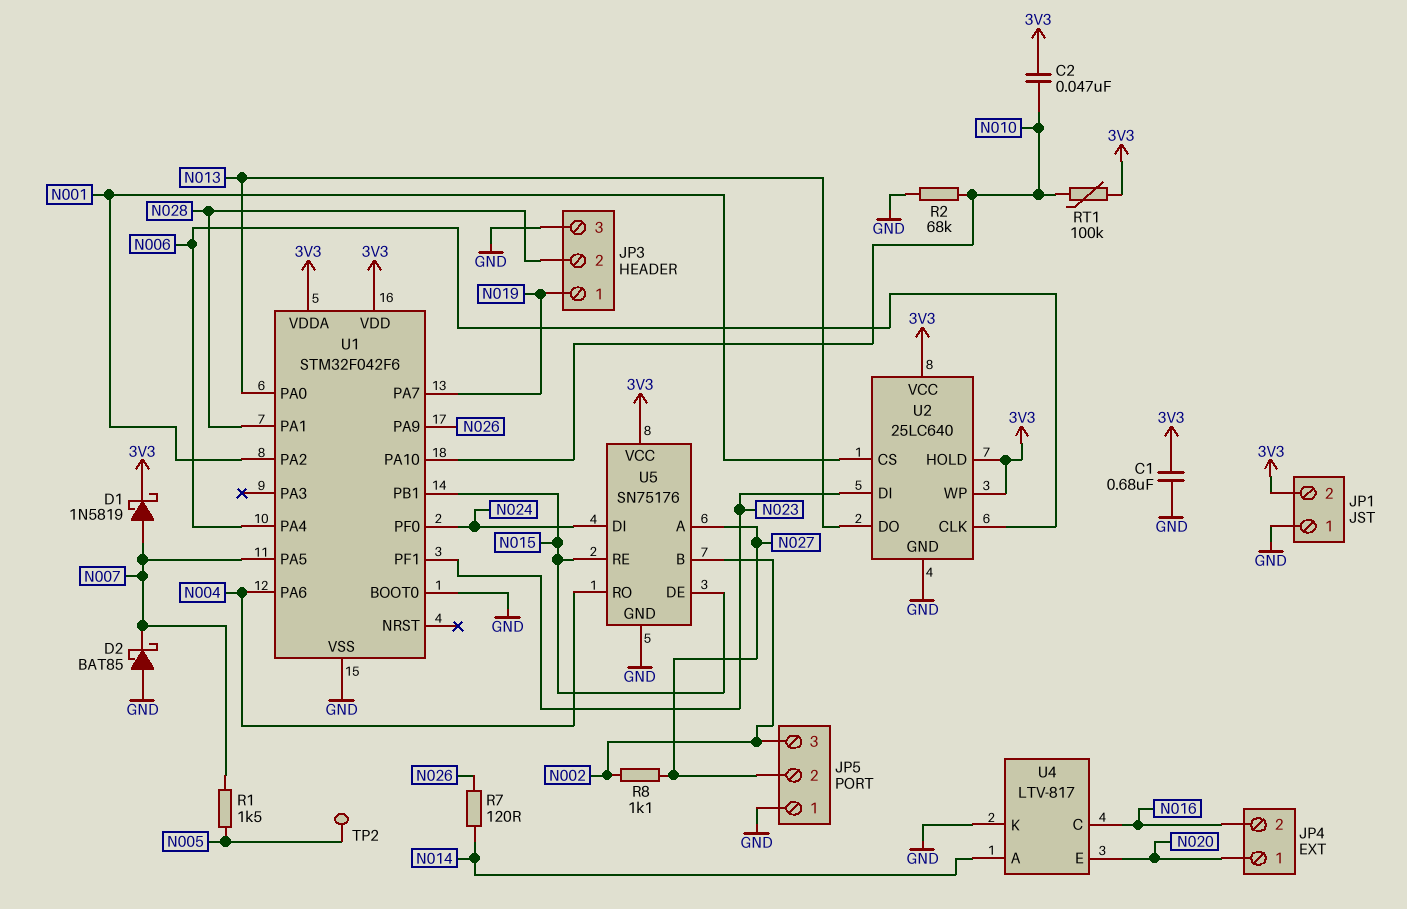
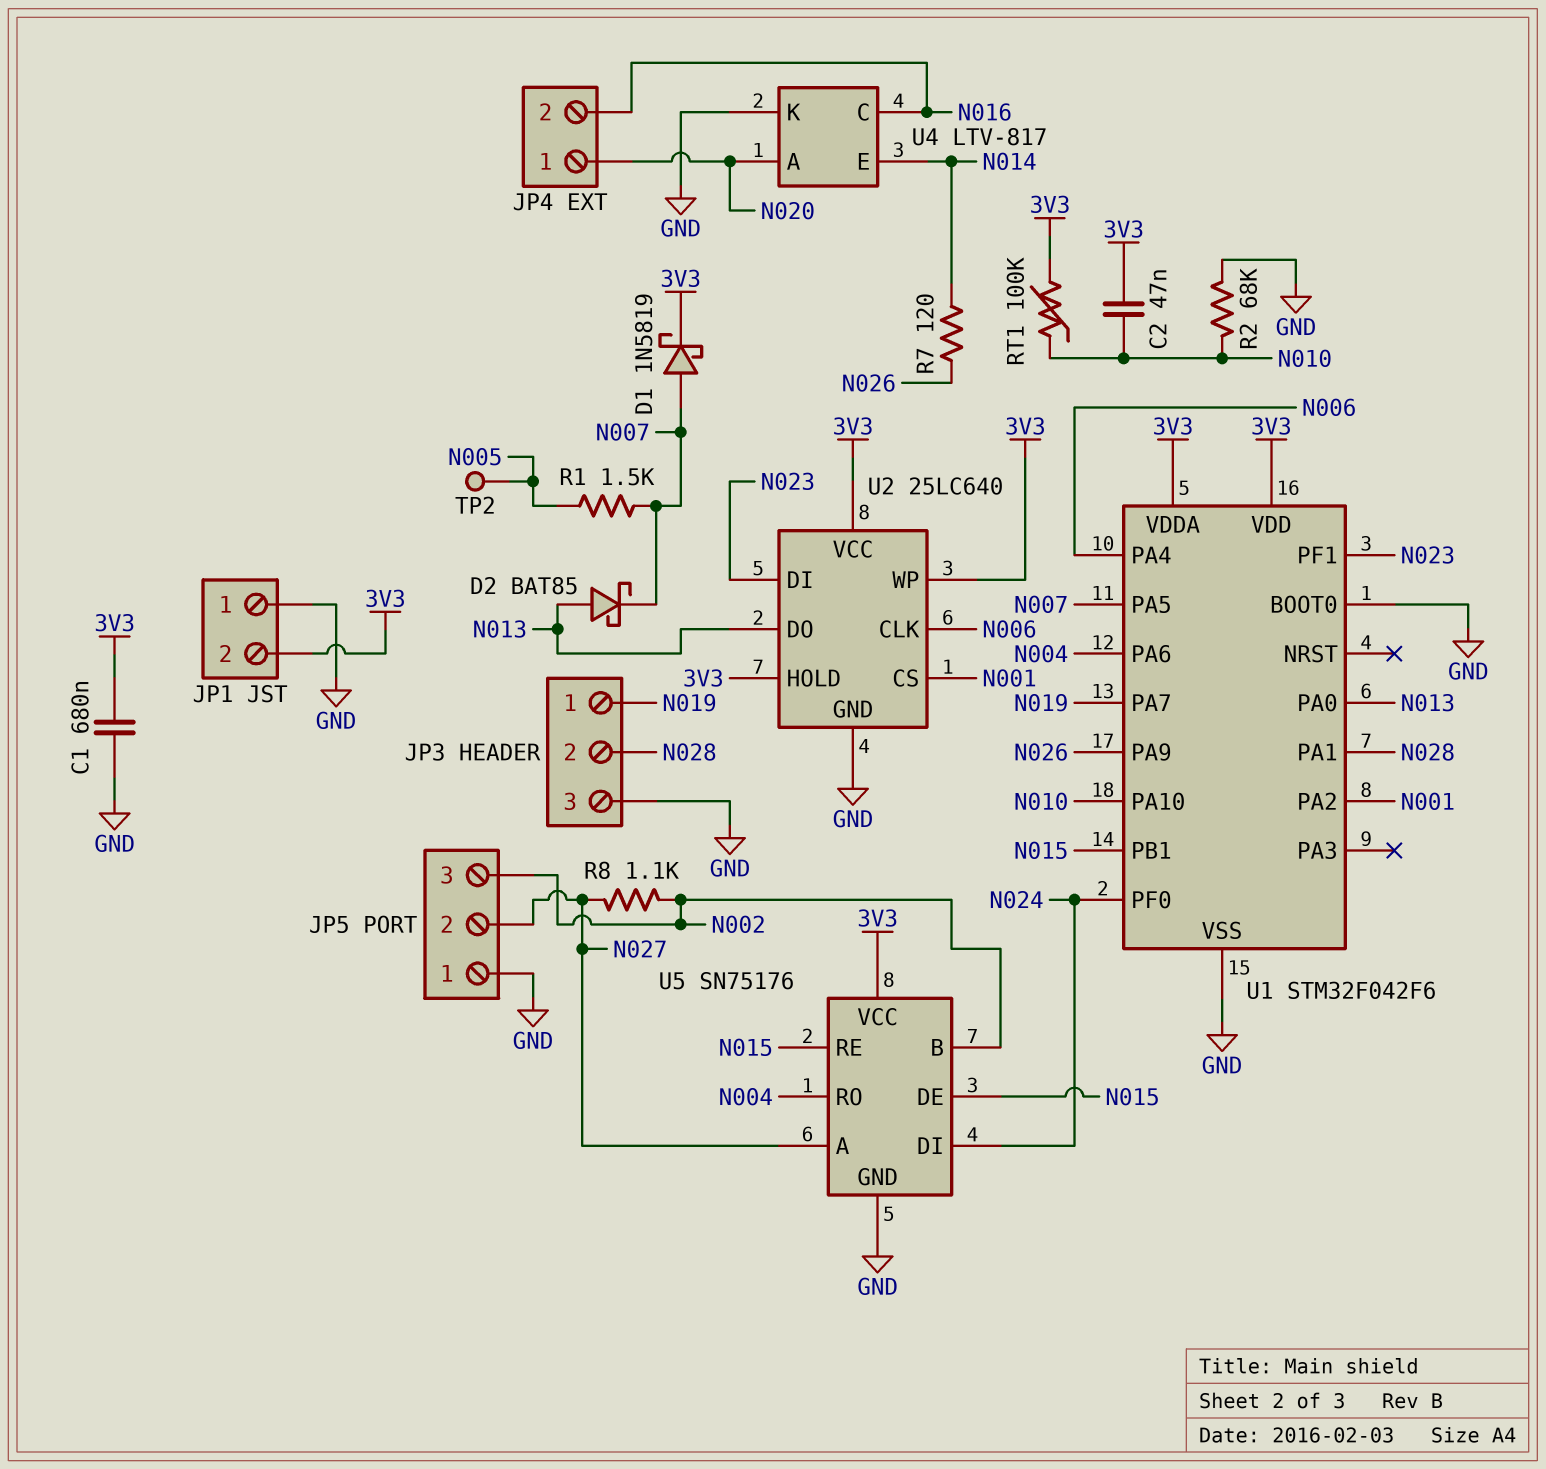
D2: schottky BAT85 (A GND, K N007) -> schottky BAT85 (A N013, K N007)
U4 pin A: N014 -> N020
U4 pin E: N020 -> N014

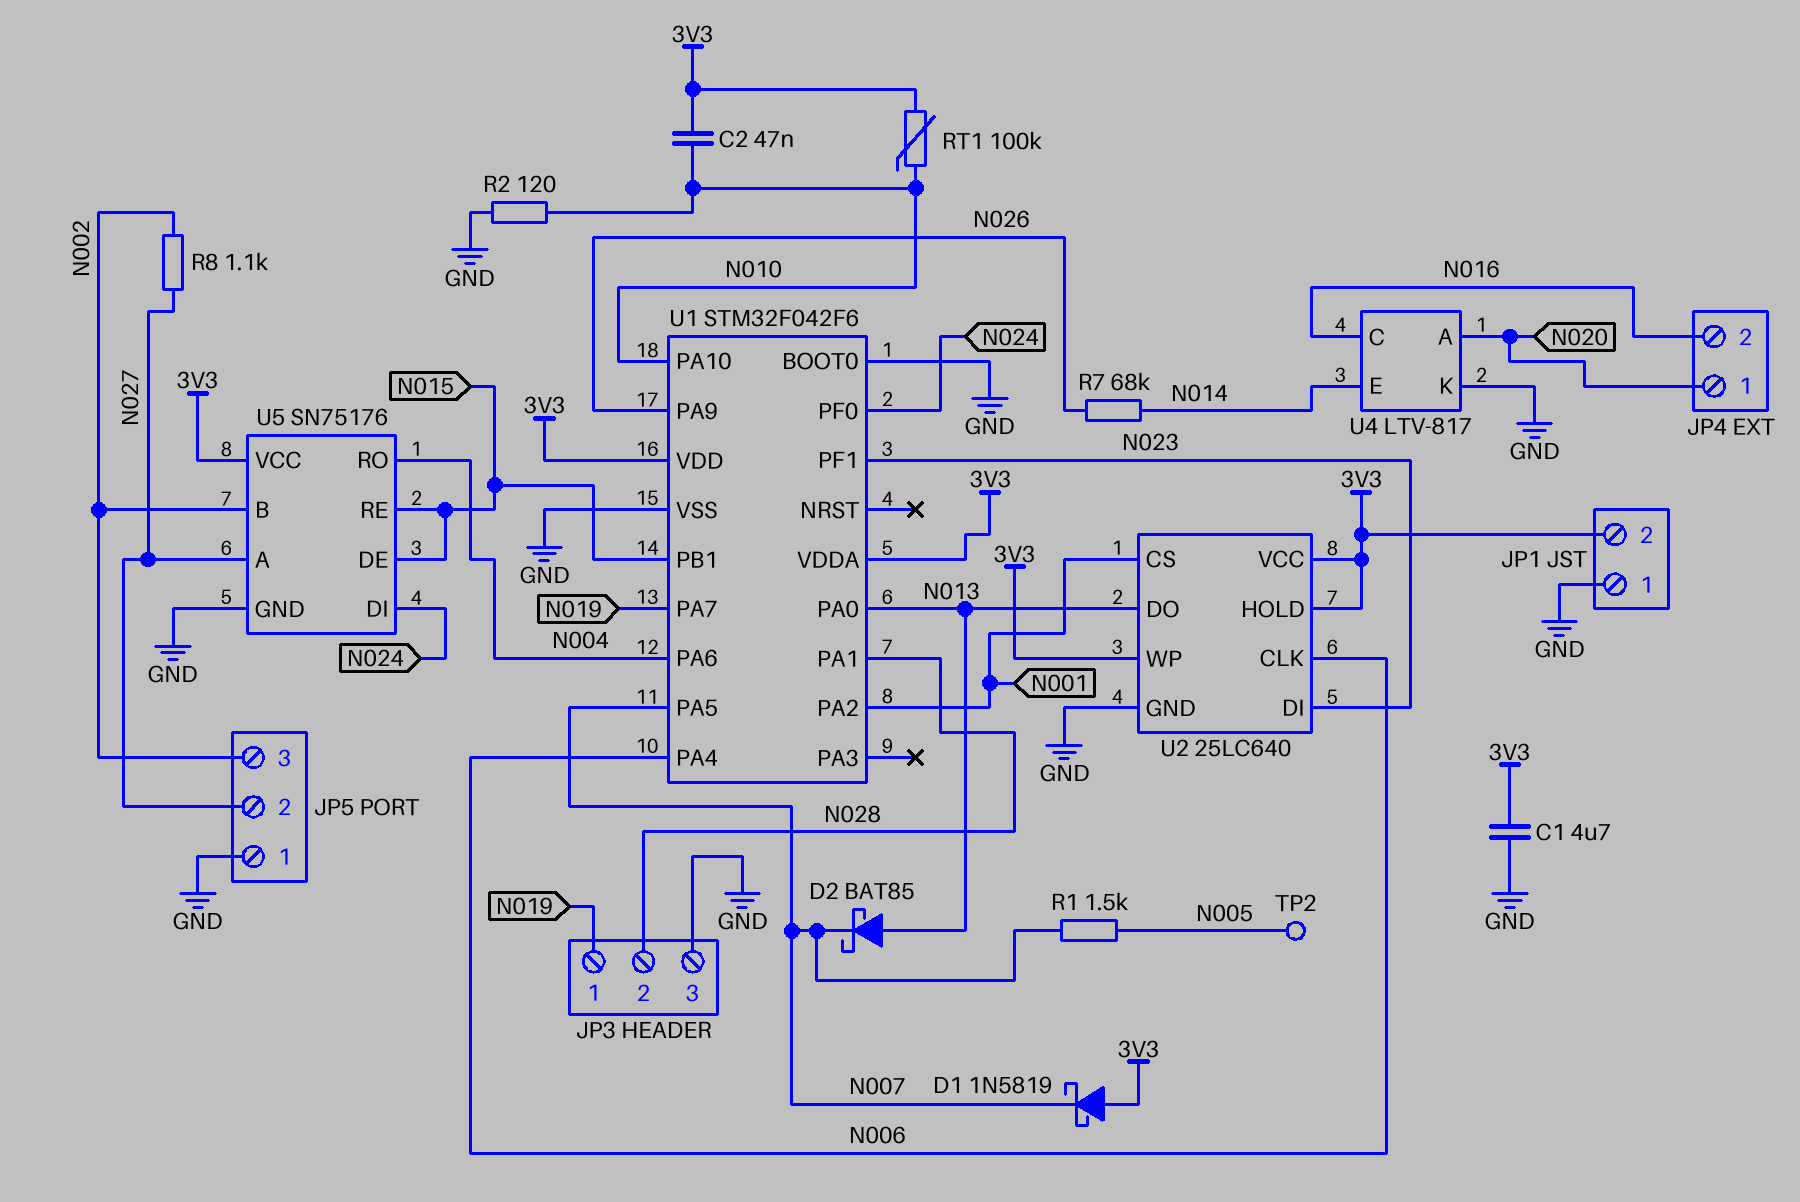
C1: 680nF (3V3, GND) -> 4.7uF (3V3, GND)
D1: schottky 1N5819 (A N007, K 3V3) -> schottky 1N5819 (A 3V3, K N007)
R2: 68k (GND, N010) -> 120 (GND, N010)
R7: 120 (N014, N026) -> 68k (N014, N026)

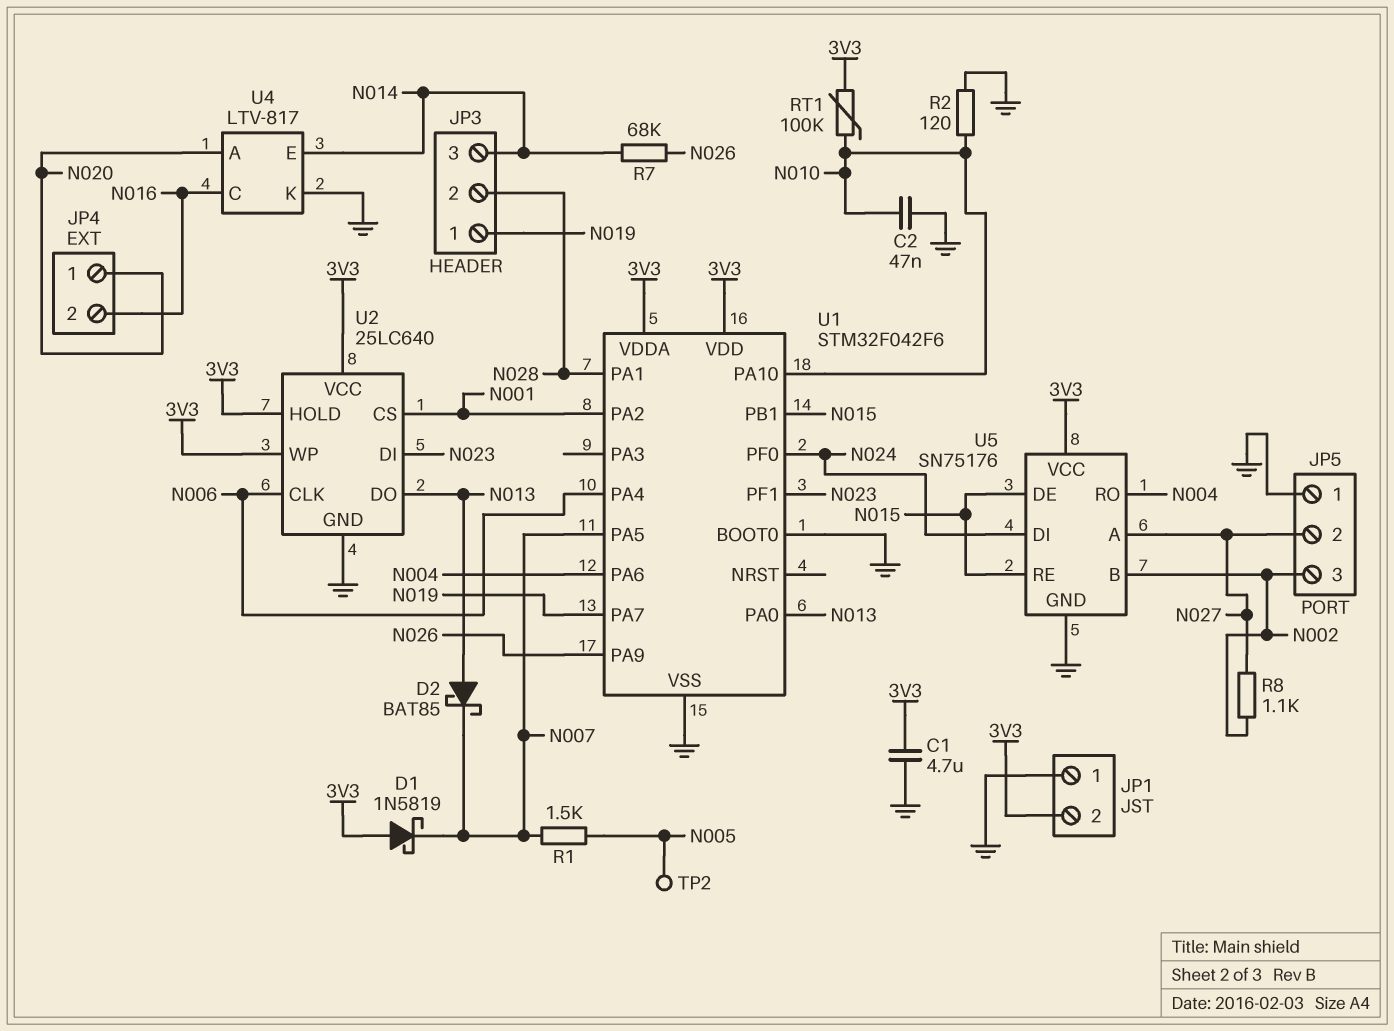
C2: 47nF (3V3, N010) -> 47nF (GND, N010)
JP3 pin 3: GND -> N014

